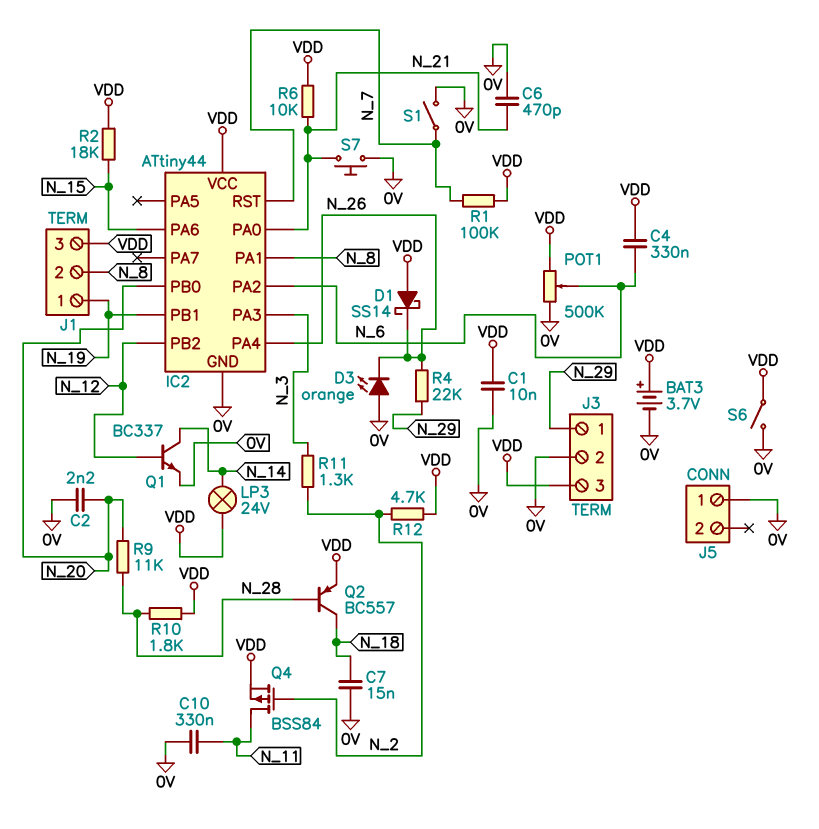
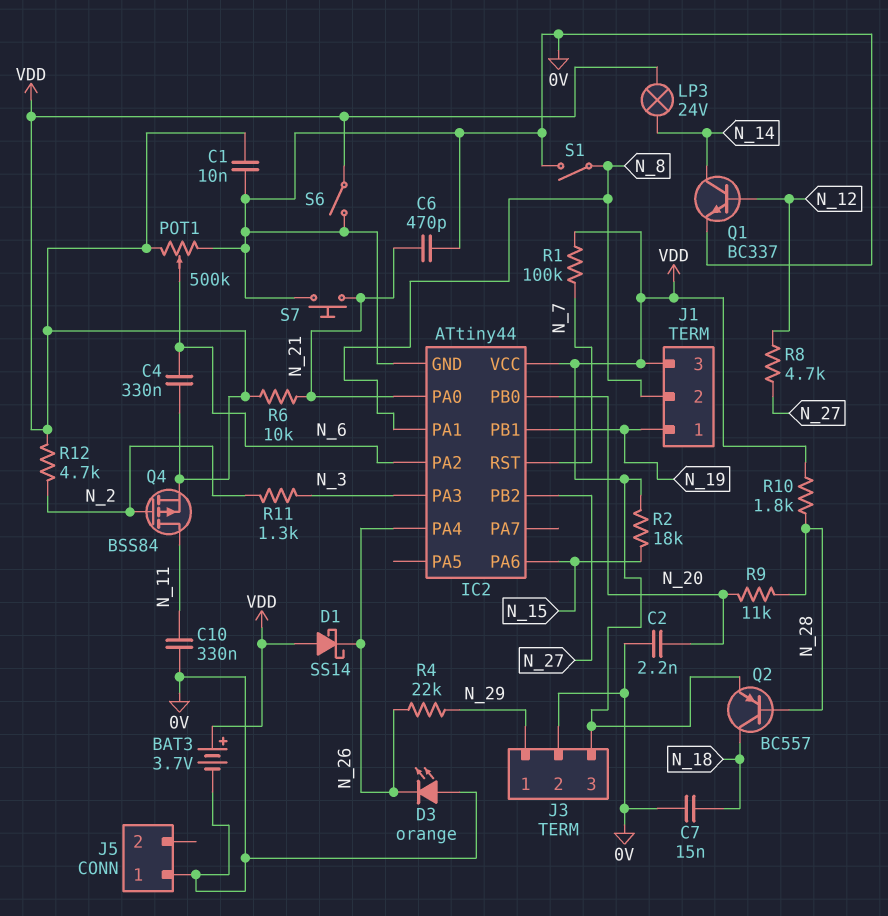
IC2 pin PB2: N_12 -> N_27
R8: none -> 4.7k (N_12, N_27)
S1: switch (0V, N_7) -> switch (0V, N_8)

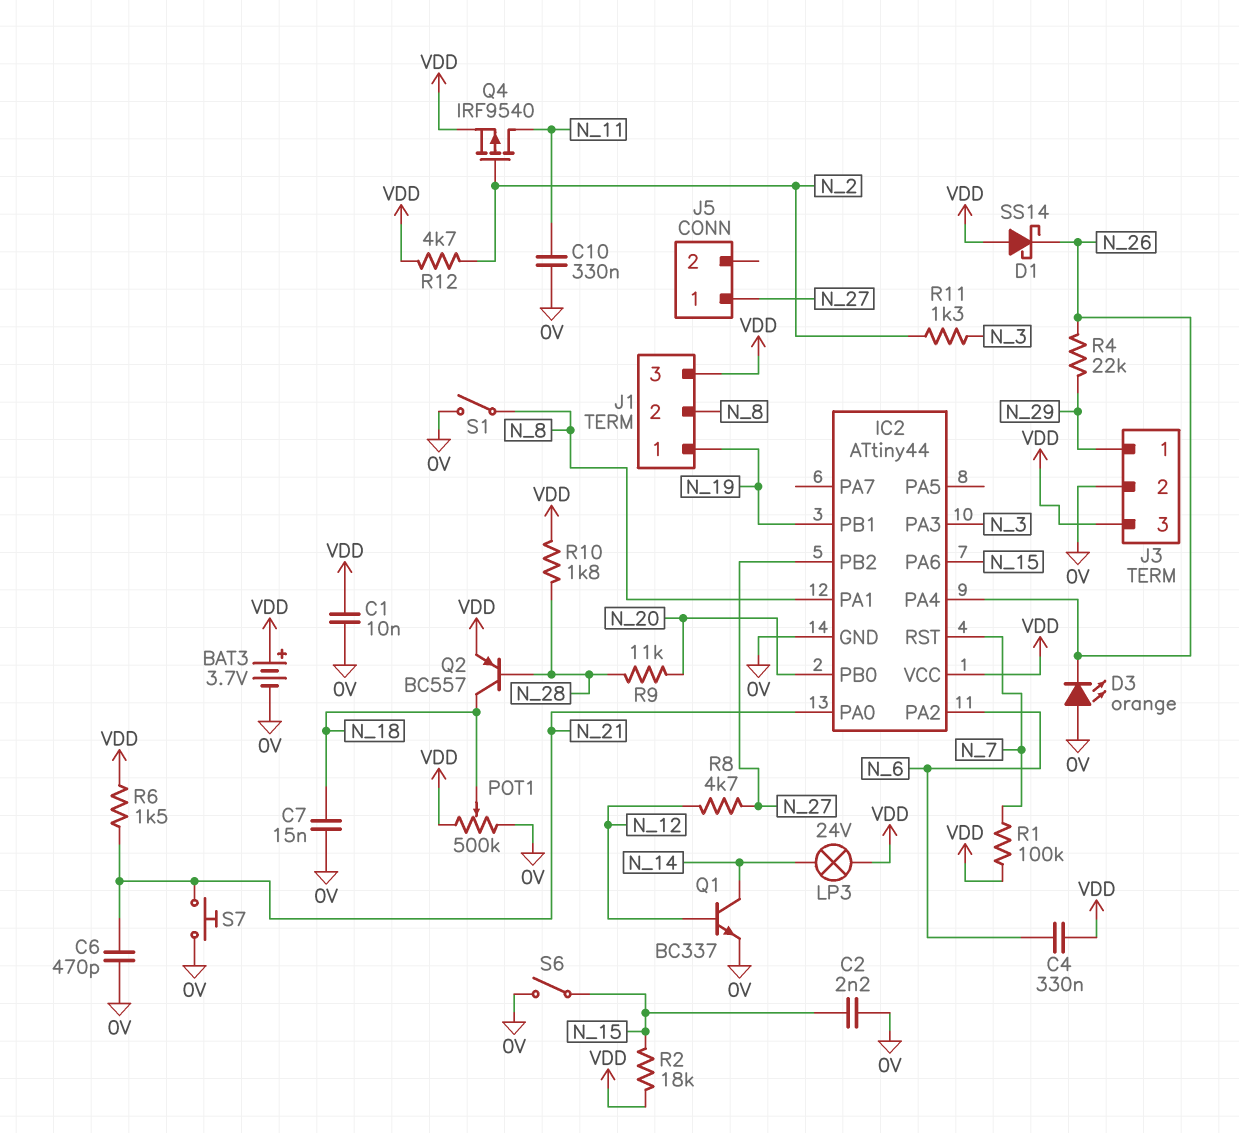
C2: 2.2nF (0V, N_20) -> 2.2nF (0V, N_15)
J5 pin 1: 0V -> N_27
POT1: 500k (0V, VDD, wiper N_6) -> 500k (0V, VDD, wiper N_18)
Q4: PMOS BSS84 (G N_2, D N_11, S VDD) -> PMOS IRF9540 (G N_2, D N_11, S VDD)
R6: 10k (N_21, VDD) -> 1.5k (N_21, VDD)
S6: switch (0V, VDD) -> switch (0V, N_15)

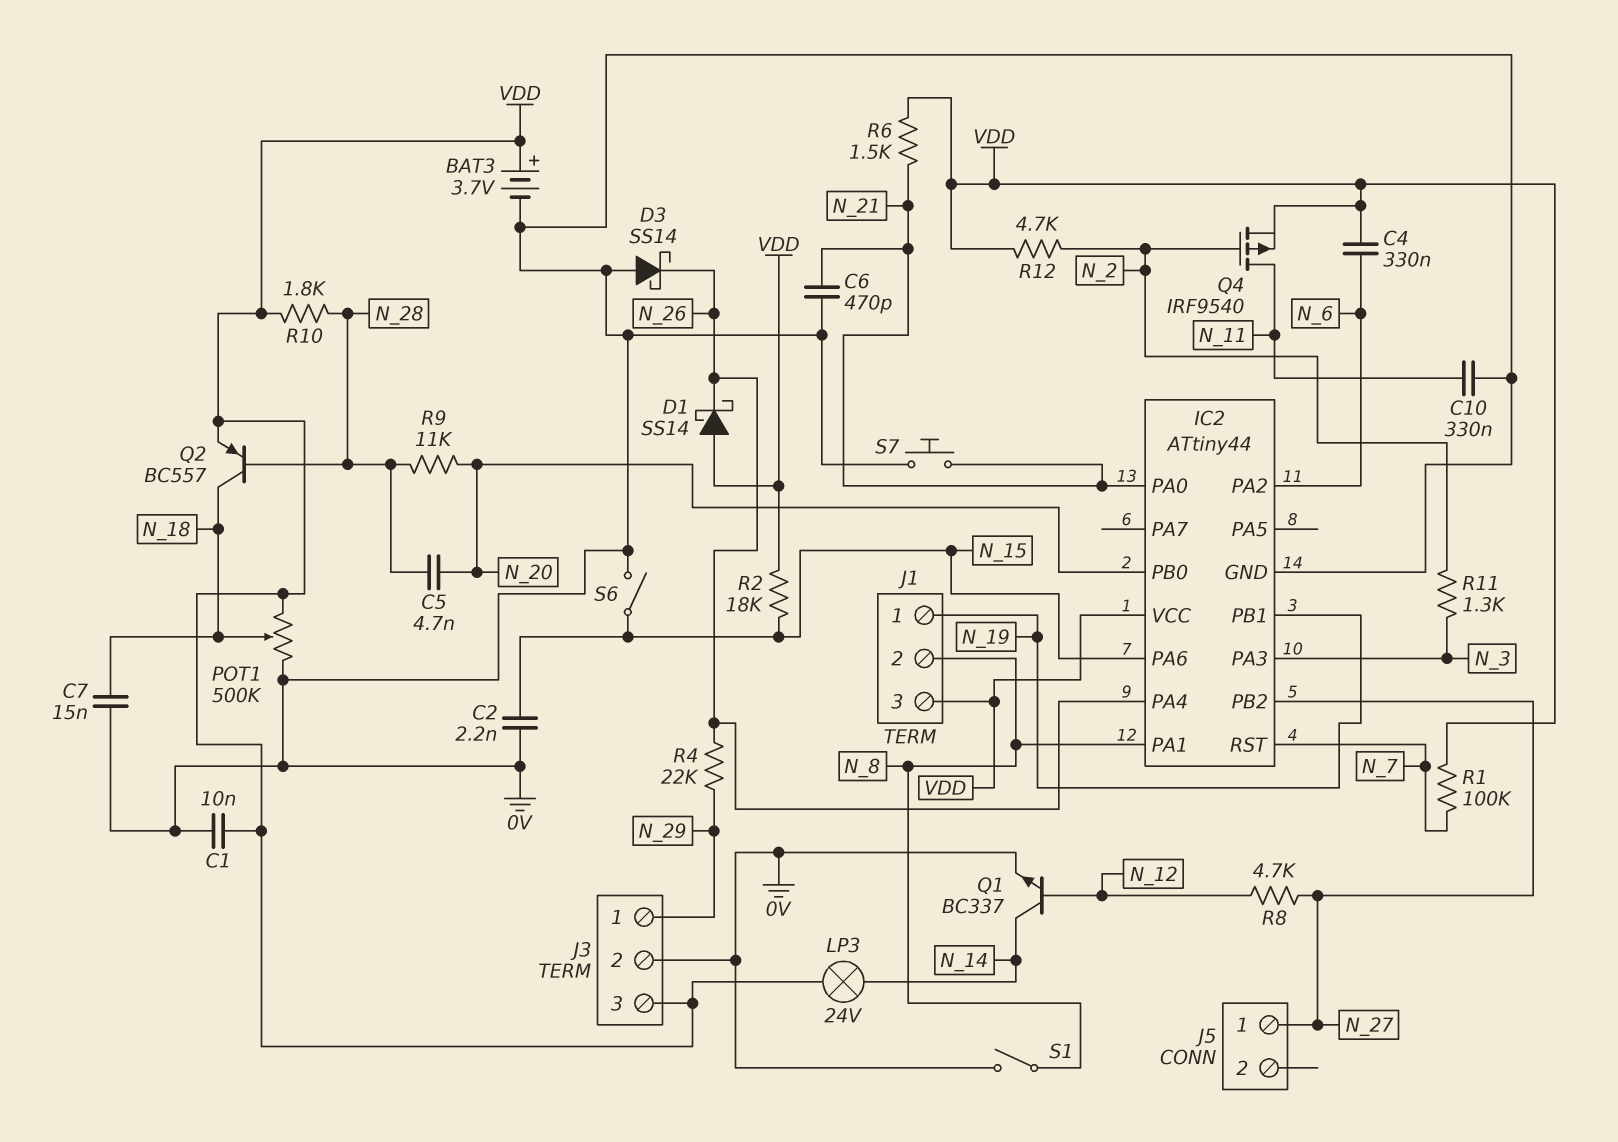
C5: none -> 4.7nF (N_20, N_28)
D3: LED orange (A 0V, K N_26) -> schottky SS14 (A 0V, K N_26)

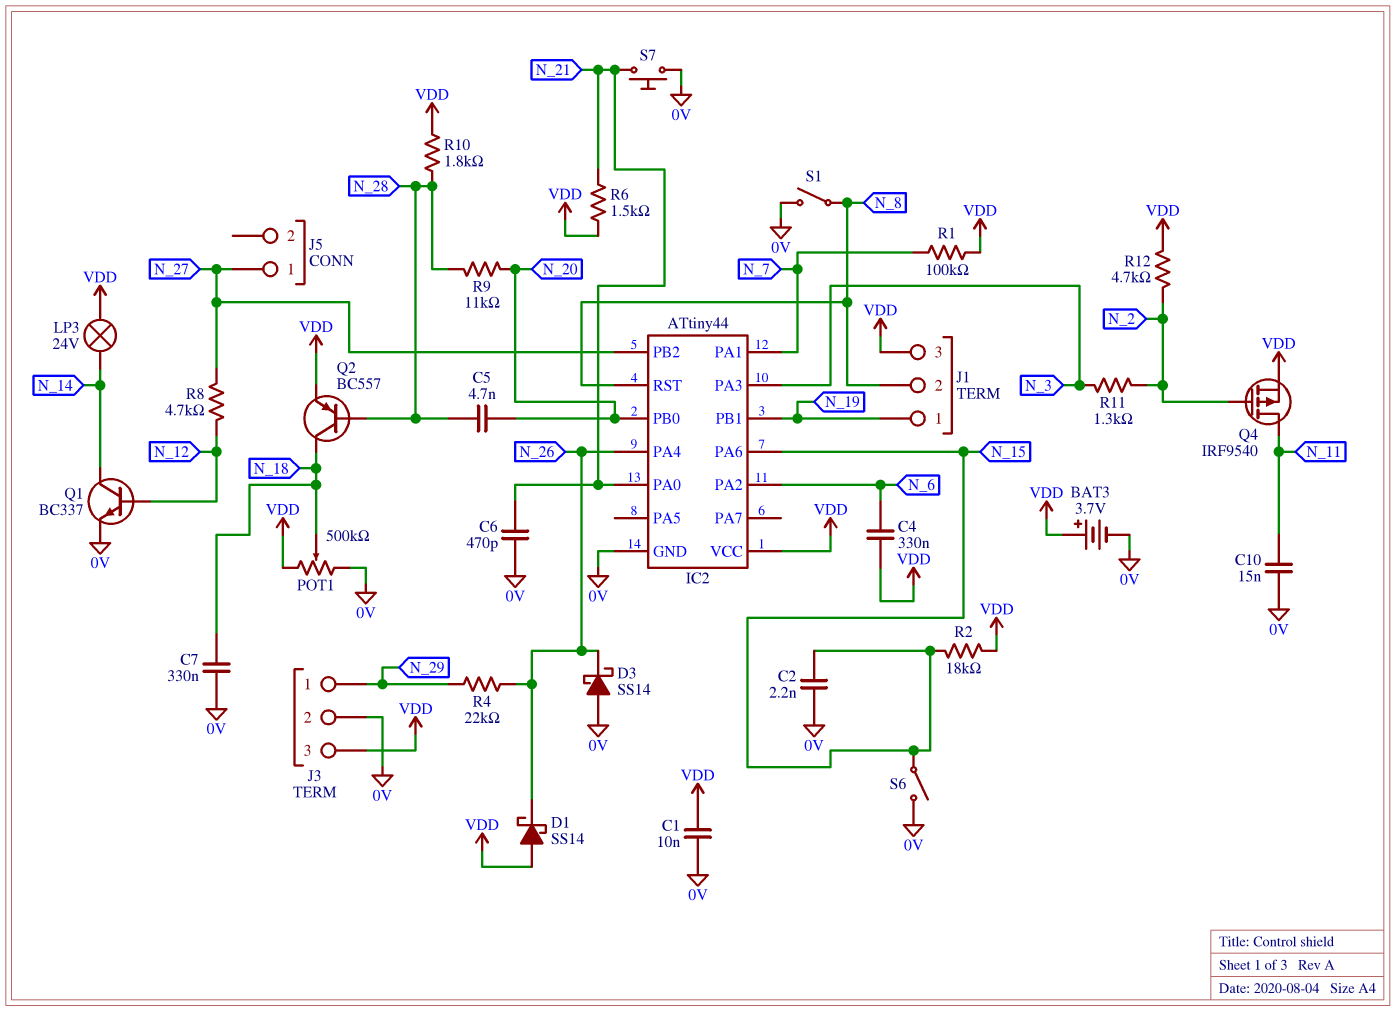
C7: 15nF (0V, N_18) -> 330nF (0V, N_18)
C10: 330nF (0V, N_11) -> 15nF (0V, N_11)
IC2 pin PA1: N_8 -> N_7
IC2 pin RST: N_7 -> N_8

